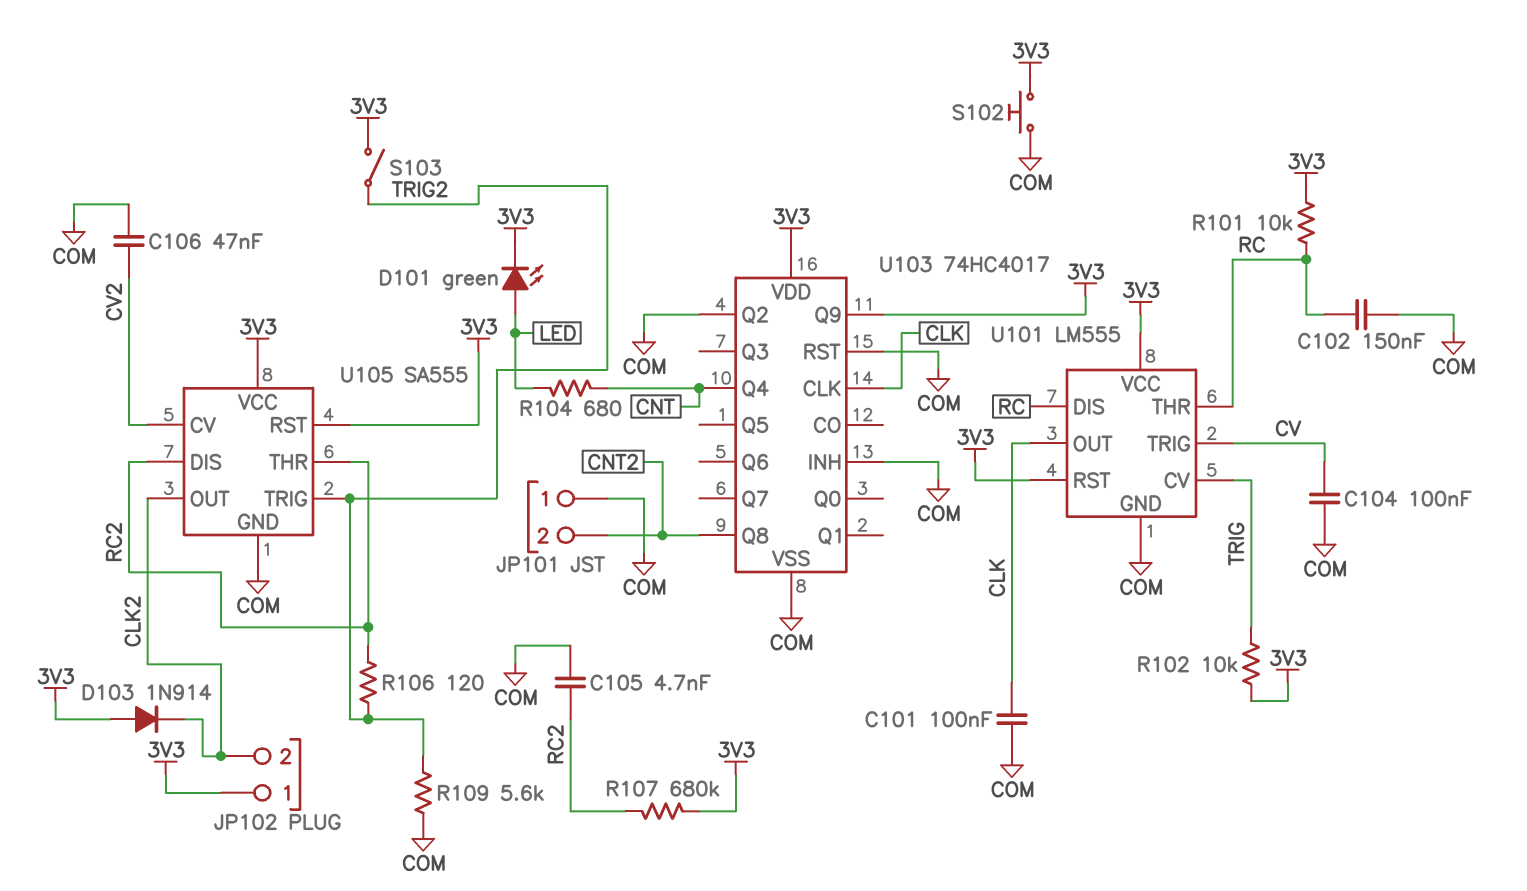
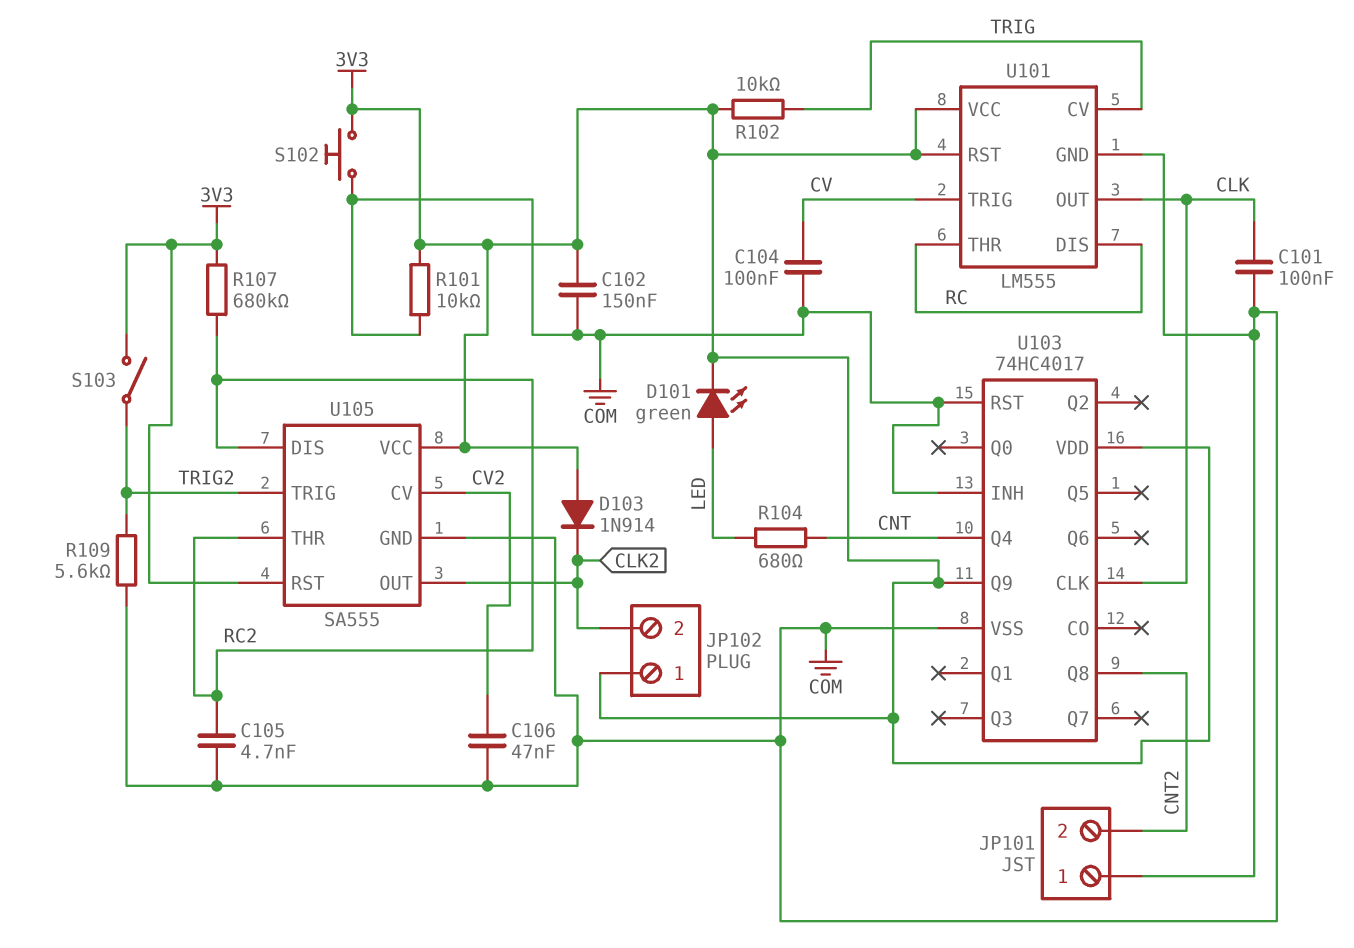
C102: 150nF (COM, RC) -> 150nF (3V3, COM)
R101: 10k (3V3, RC) -> 10k (3V3, COM)
R106: 120 (RC2, TRIG2) -> none
U103 pin Q2: COM -> none

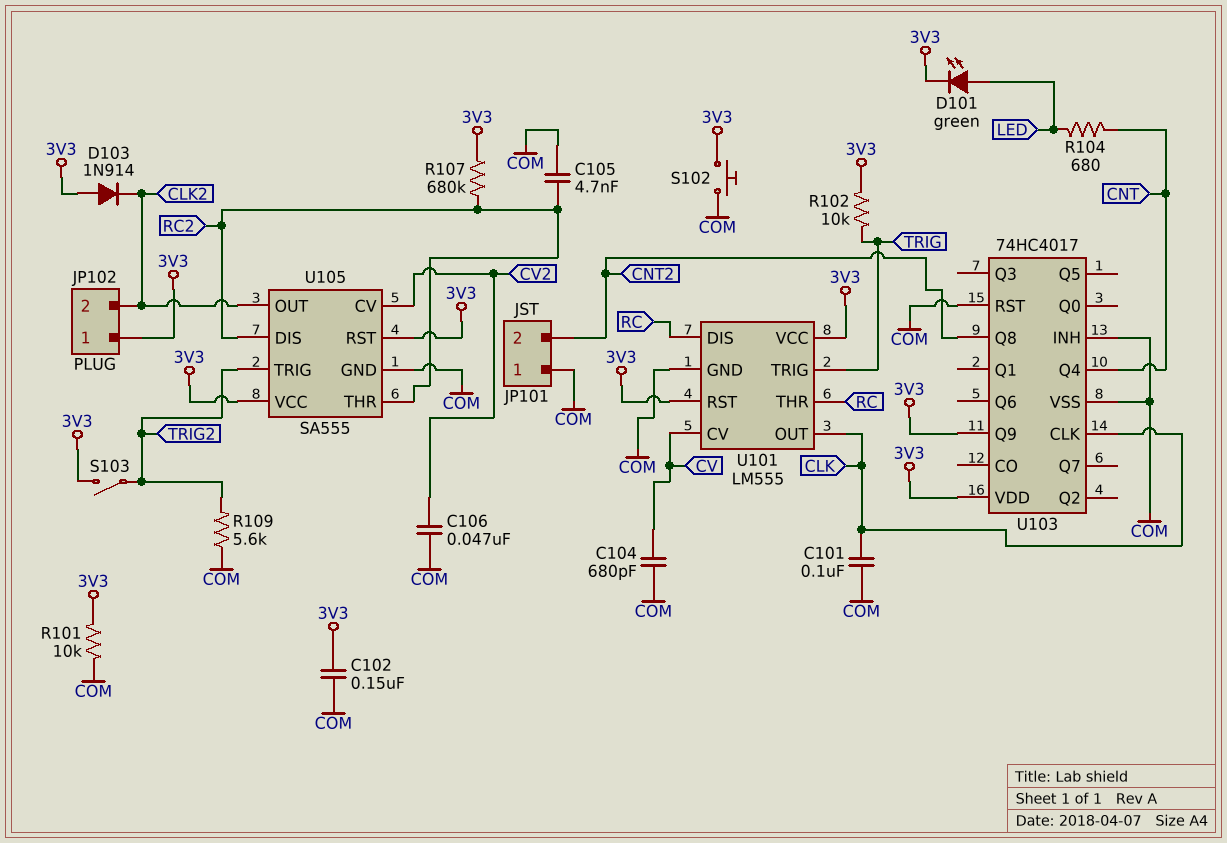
C104: 100nF (COM, CV) -> 680pF (COM, CV)
U101 pin CV: TRIG -> CV
U101 pin TRIG: CV -> TRIG

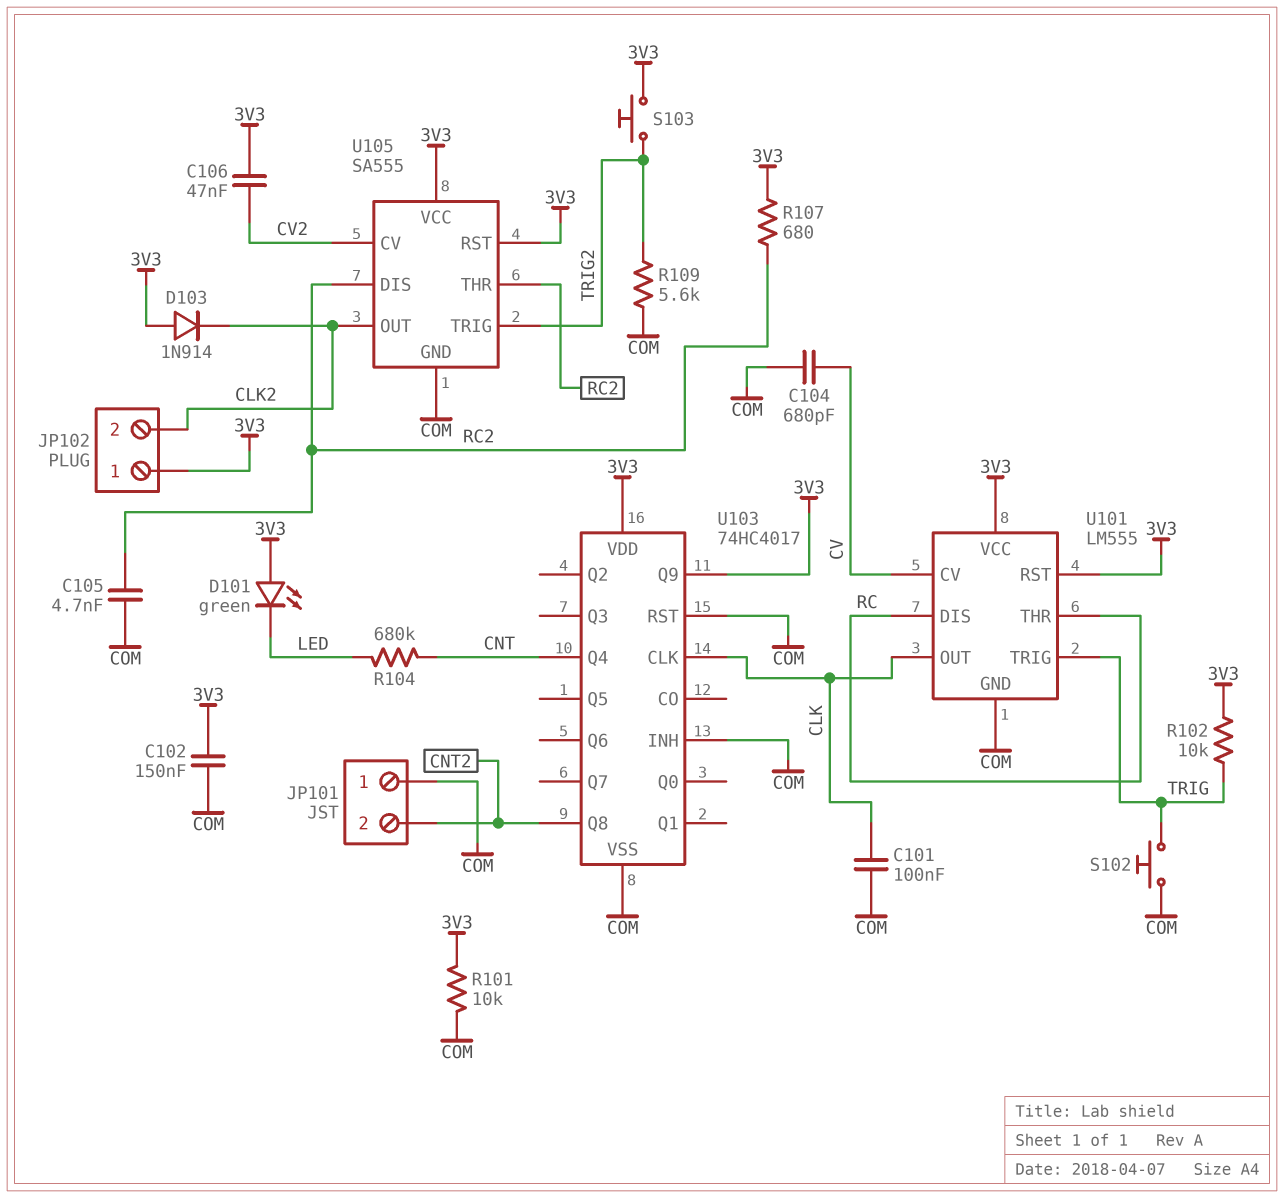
C106: 47nF (COM, CV2) -> 47nF (3V3, CV2)
D101: LED green (A LED, K 3V3) -> LED green (A 3V3, K LED)
R104: 680 (CNT, LED) -> 680k (CNT, LED)
R107: 680k (3V3, RC2) -> 680 (3V3, RC2)
S102: button (3V3, COM) -> button (COM, TRIG)
S103: switch (3V3, TRIG2) -> button (3V3, TRIG2)

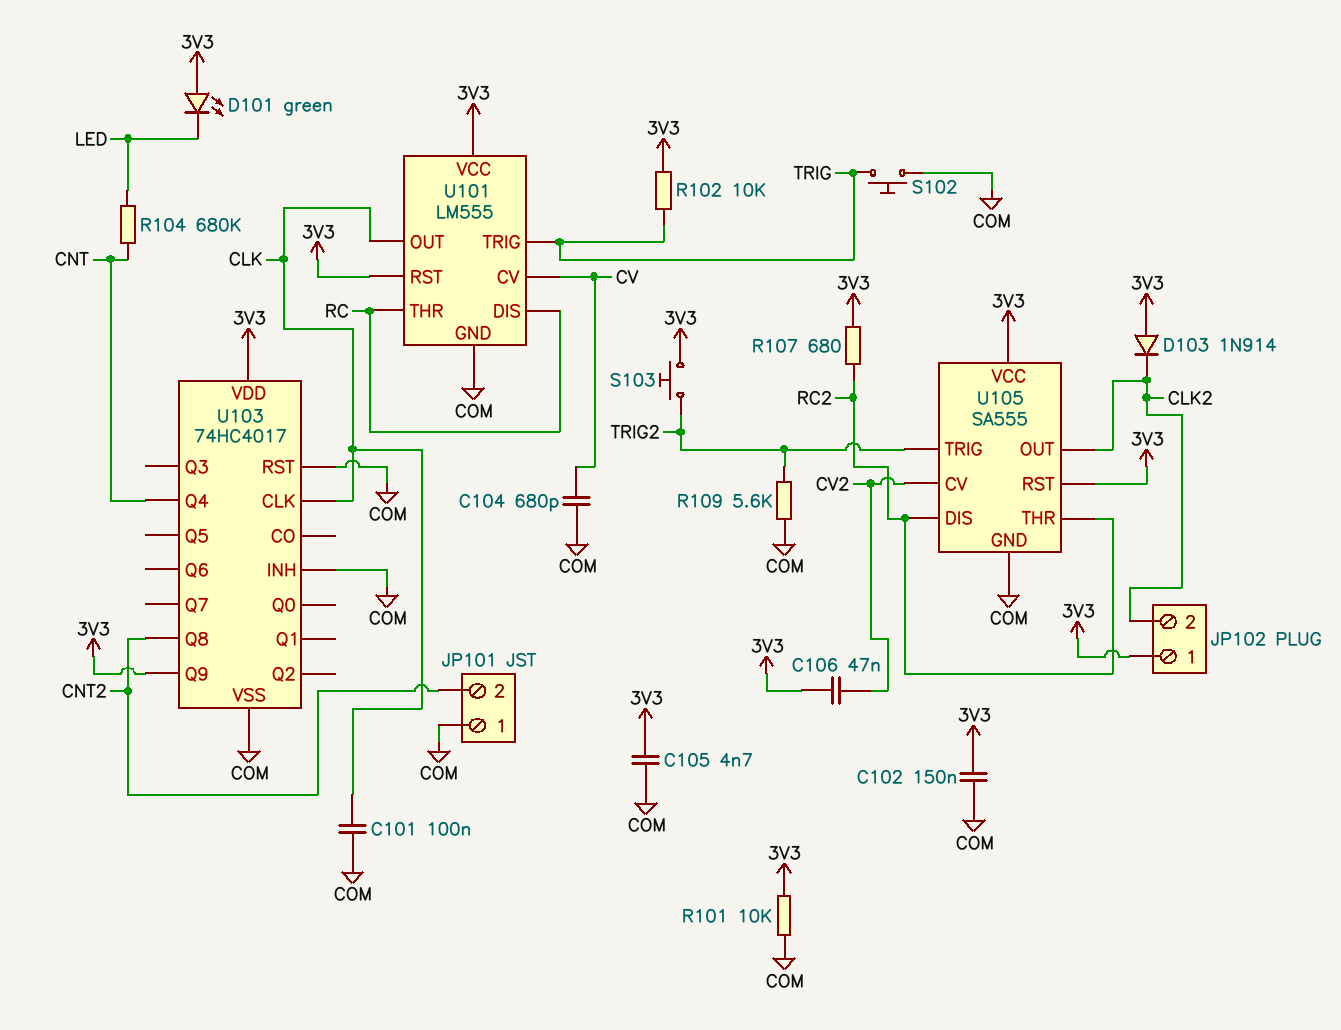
C105: 4.7nF (COM, RC2) -> 4.7nF (3V3, COM)

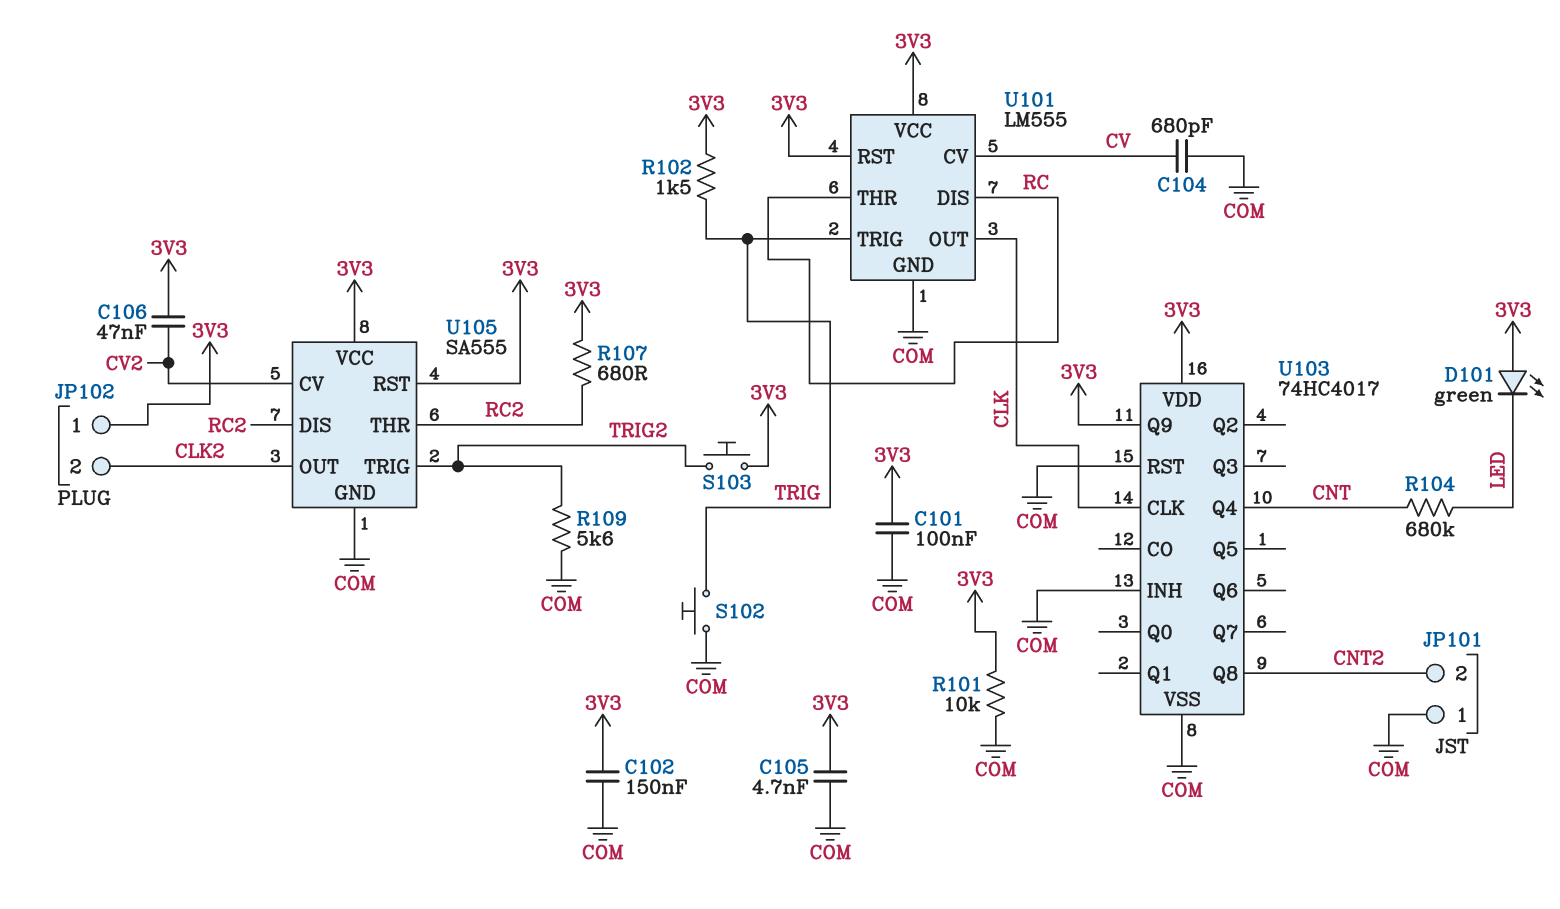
C101: 100nF (CLK, COM) -> 100nF (3V3, COM)
D103: diode 1N914 (A 3V3, K CLK2) -> none
R102: 10k (3V3, TRIG) -> 1.5k (3V3, TRIG)

